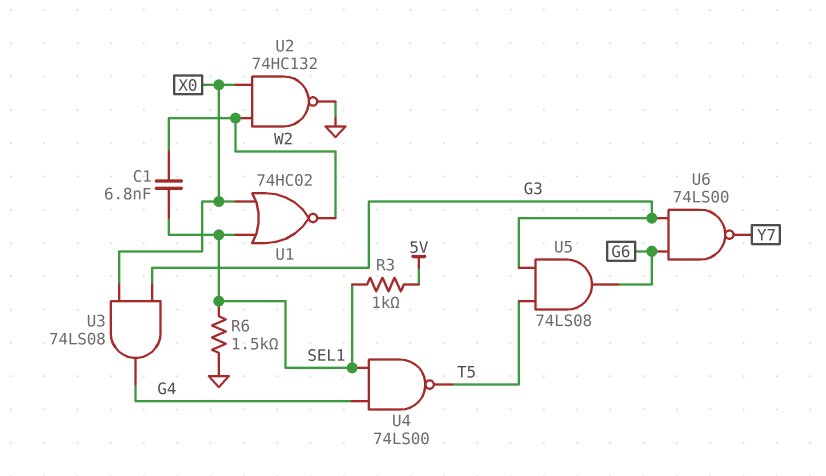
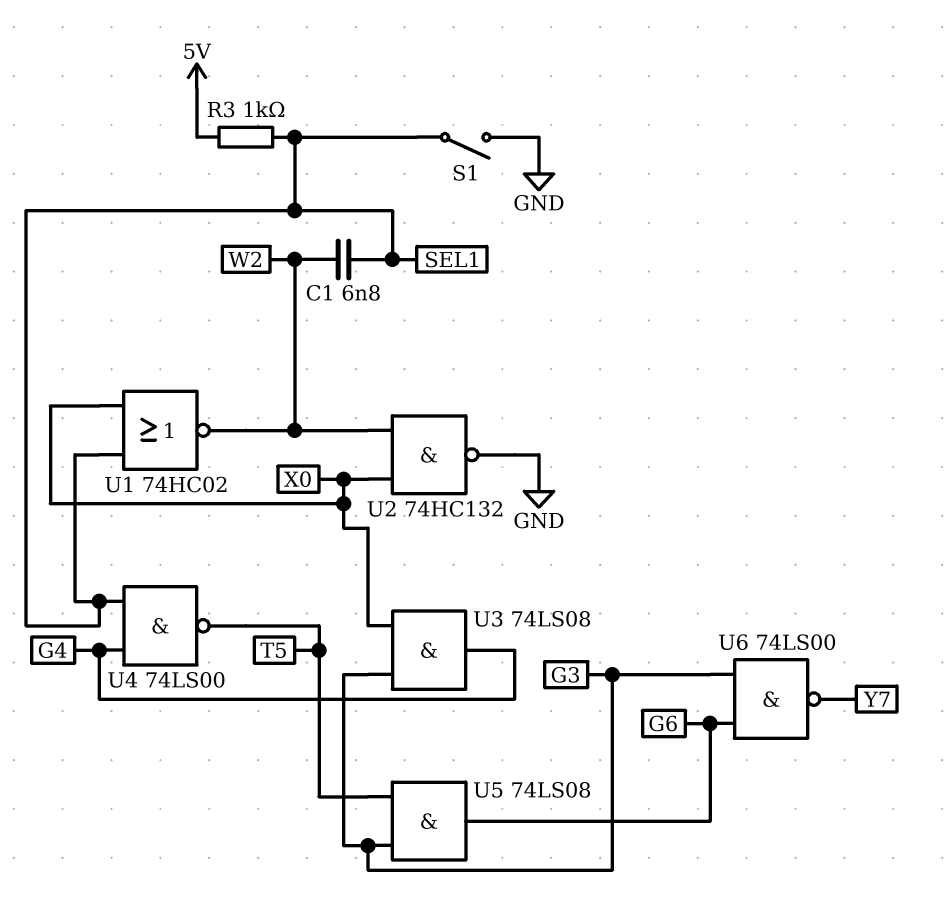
R6: 1.5k (GND, SEL1) -> none
S1: none -> switch (GND, SEL1)

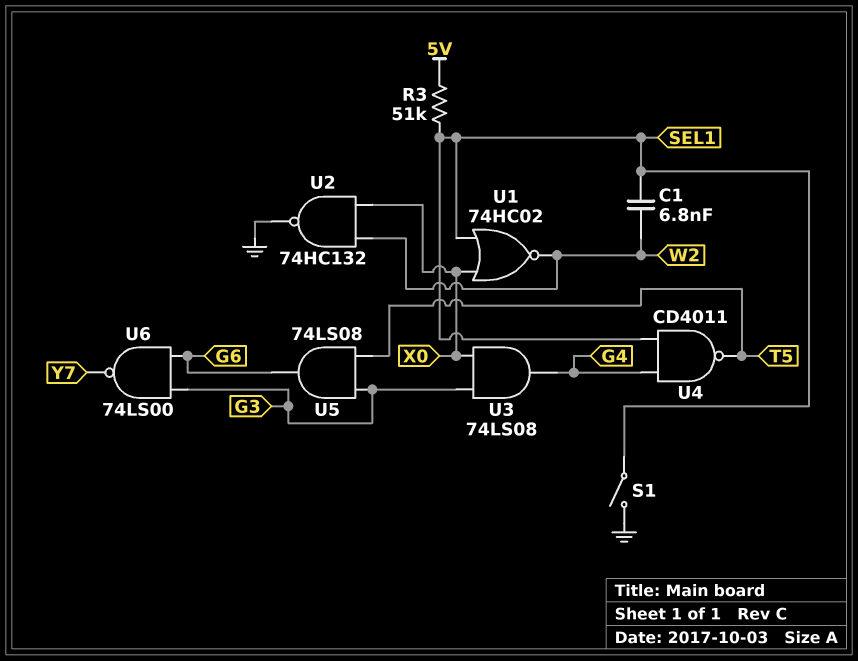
R3: 1k (5V, SEL1) -> 51k (5V, SEL1)
U4: NAND 74LS00 (in G4, in SEL1, out T5) -> NAND CD4011 (in G4, in SEL1, out T5)

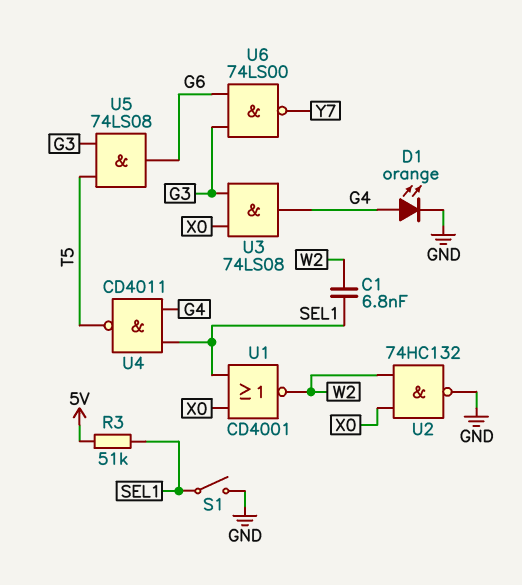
D1: none -> LED orange (A G4, K GND)
U1: NOR 74HC02 (in SEL1, in X0, out W2) -> NOR CD4001 (in SEL1, in X0, out W2)

